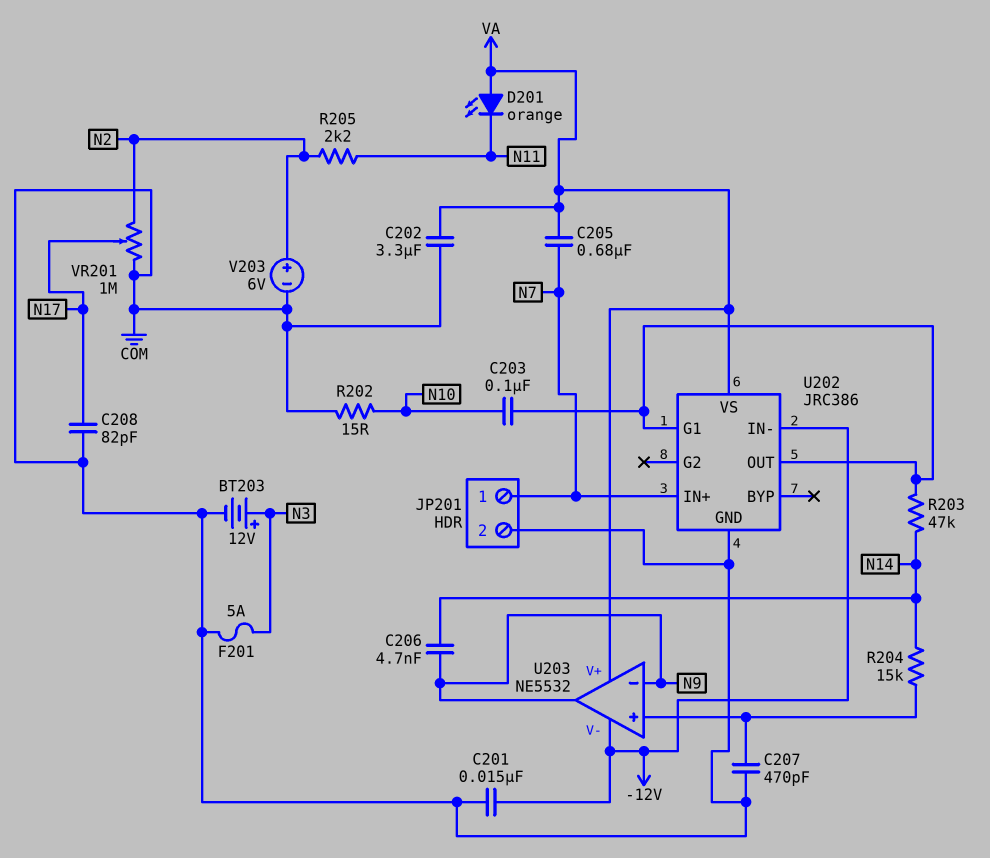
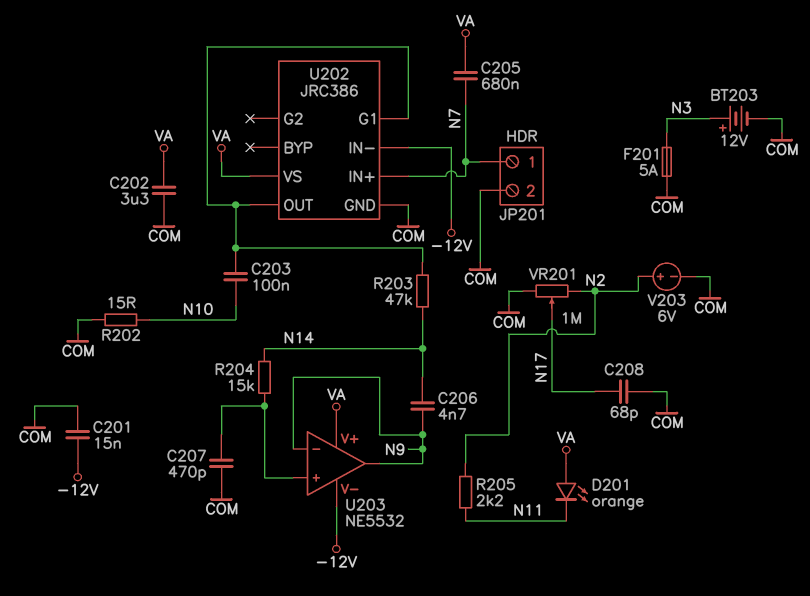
C208: 82pF (COM, N17) -> 68pF (COM, N17)

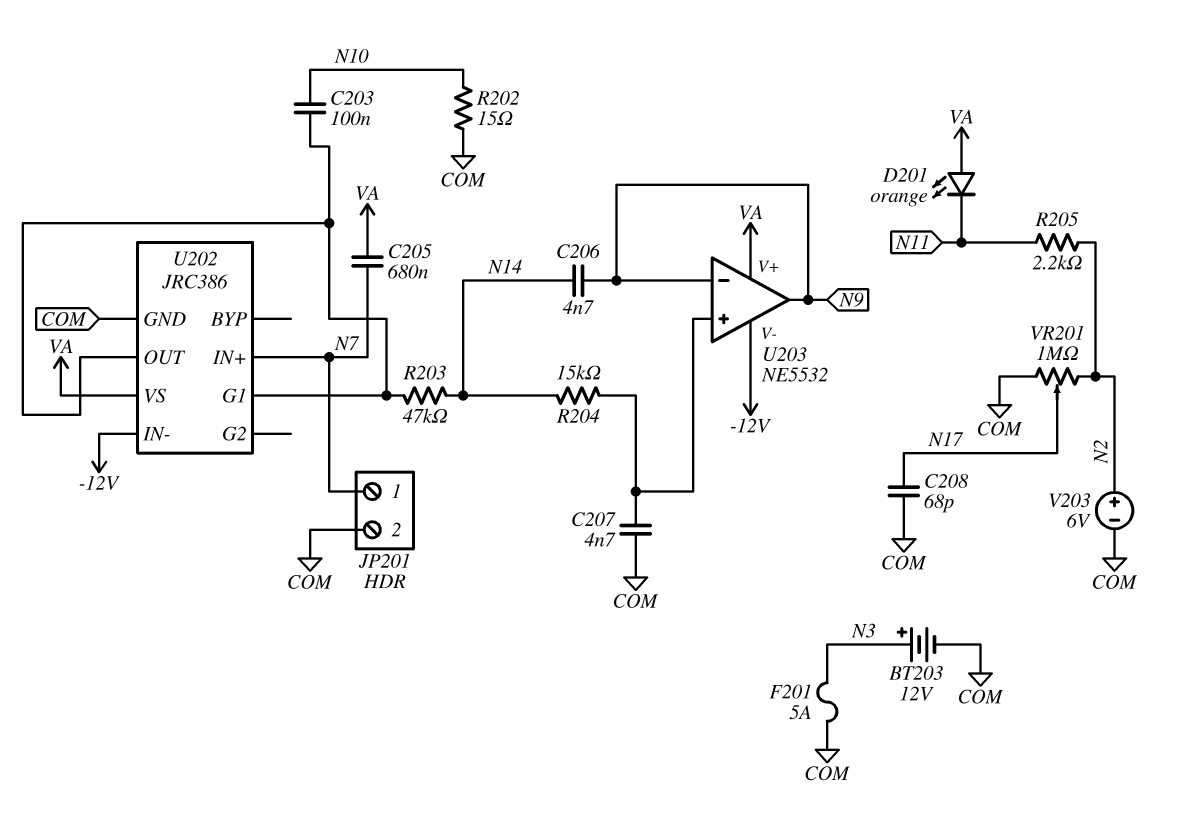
C201: 15nF (-12V, COM) -> none
C202: 3.3uF (COM, VA) -> none
C207: 470pF (COM, U203/in+) -> 4.7nF (COM, U203/in+)

